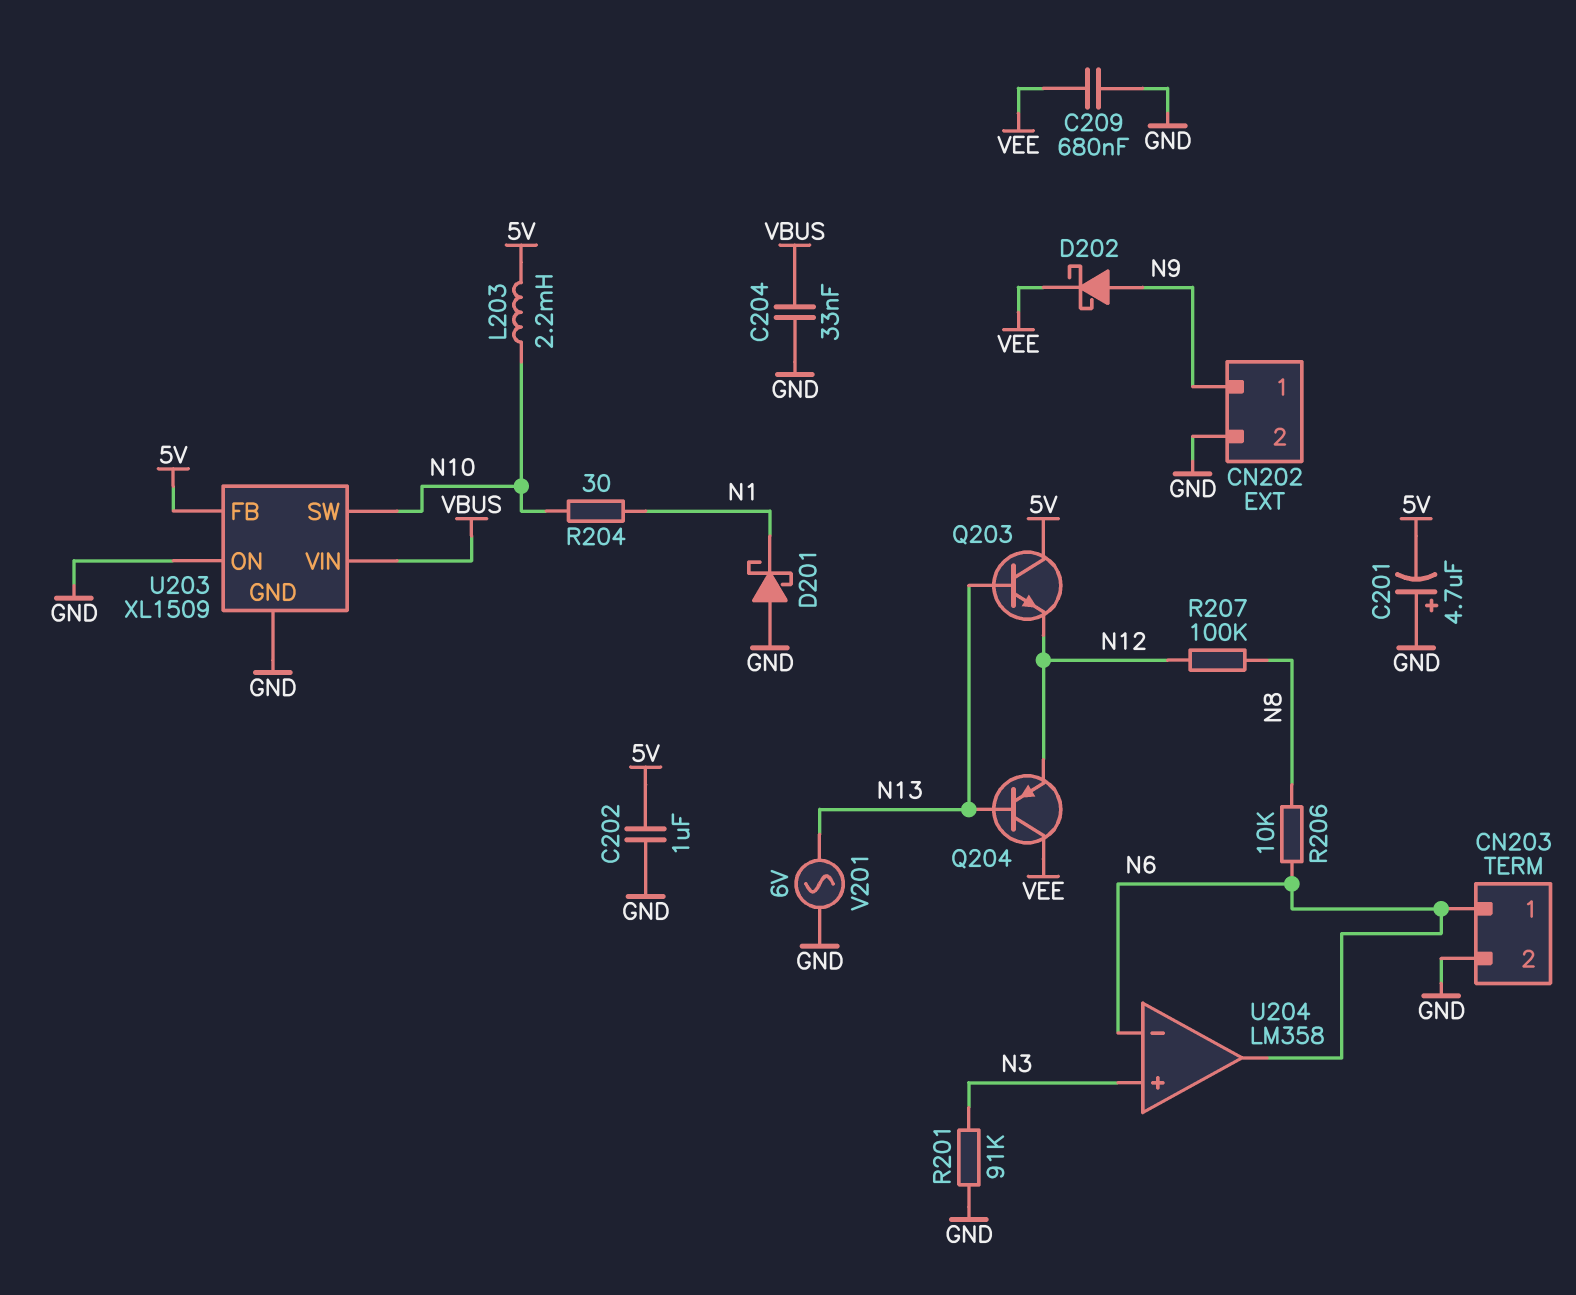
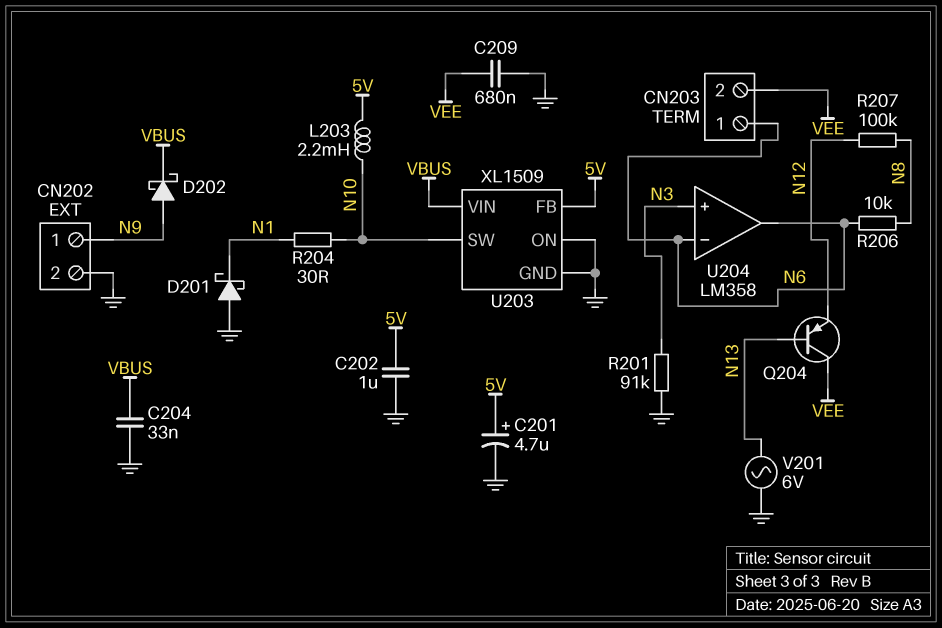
C201: 4.7uF (plus GND, minus 5V) -> 4.7uF (plus 5V, minus GND)
CN203 pin 2: GND -> VEE
D202: schottky (A N9, K VEE) -> schottky (A N9, K VBUS)
Q203: NPN (B N13, C 5V, E N12) -> none

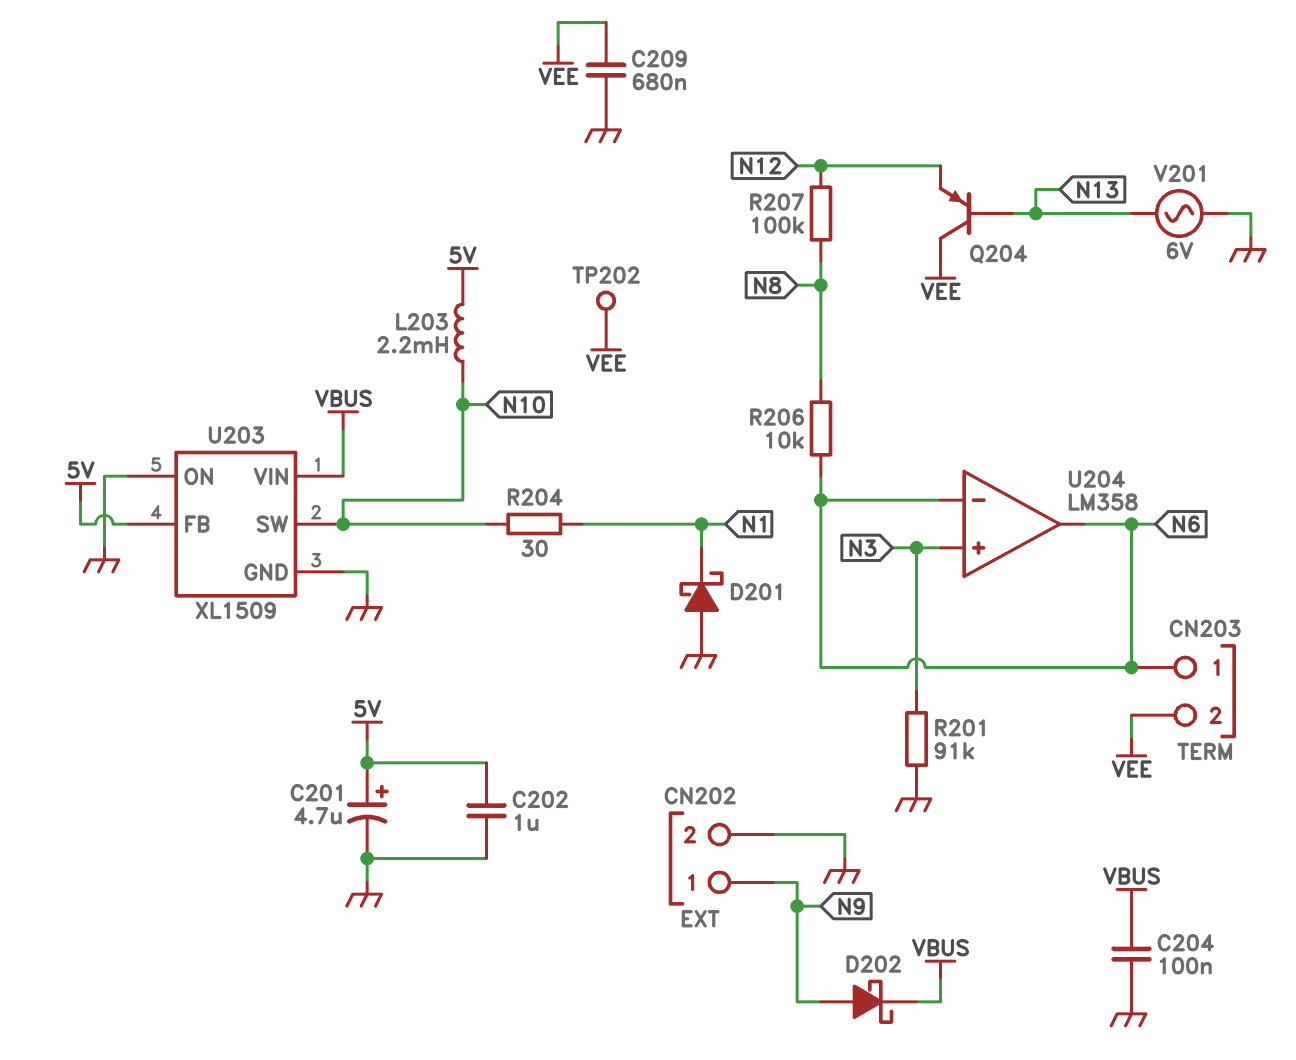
C204: 33nF (GND, VBUS) -> 100nF (GND, VBUS)
TP202: none -> test point (VEE)

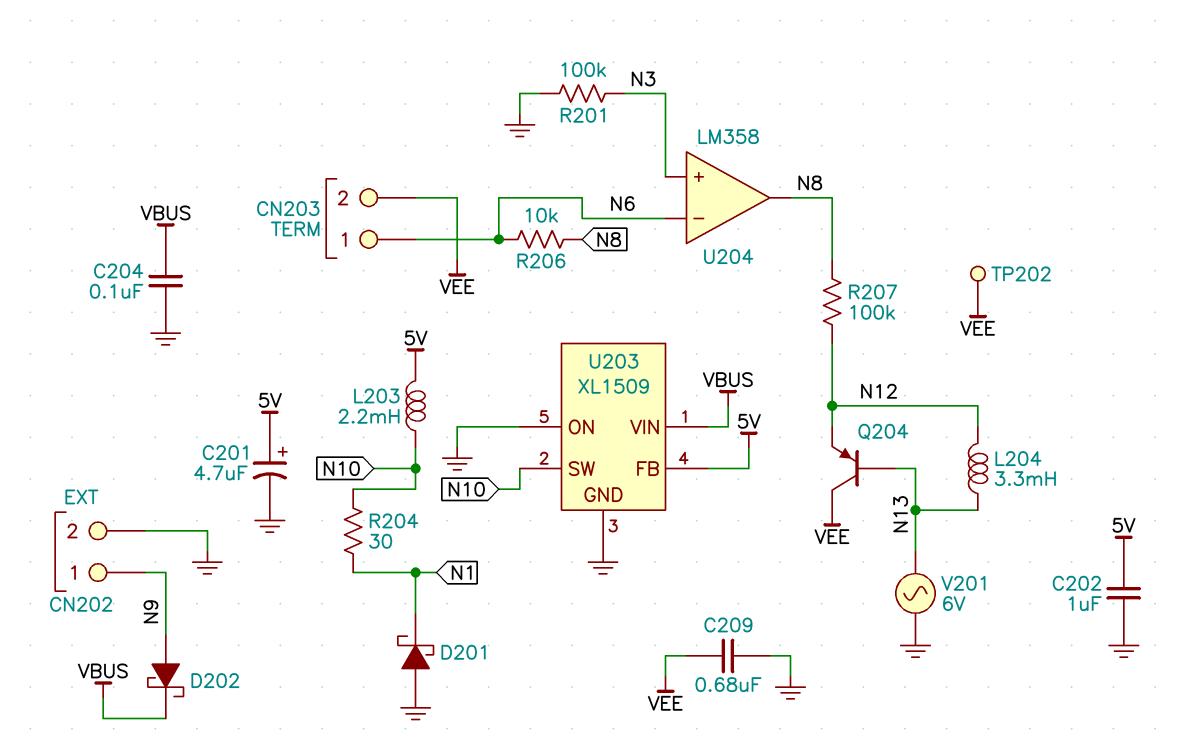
L204: none -> 3.3mH (N12, N13)
R201: 91k (GND, N3) -> 100k (GND, N3)
U204 pin out: N6 -> N8

